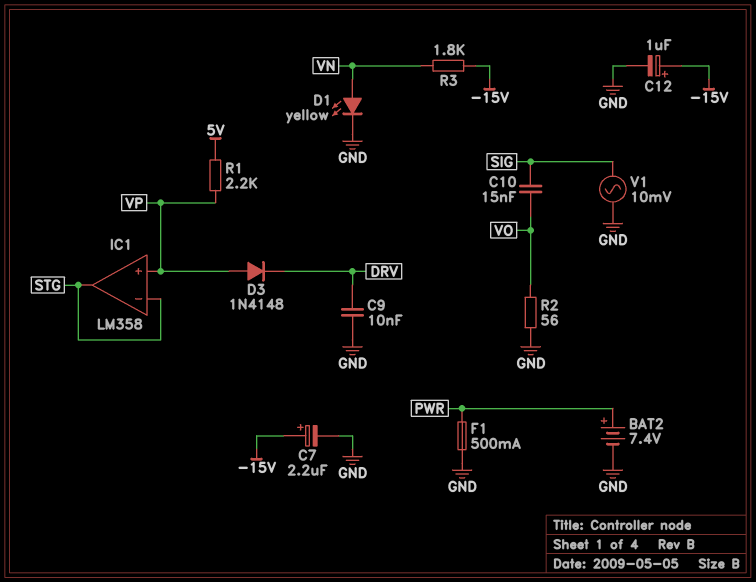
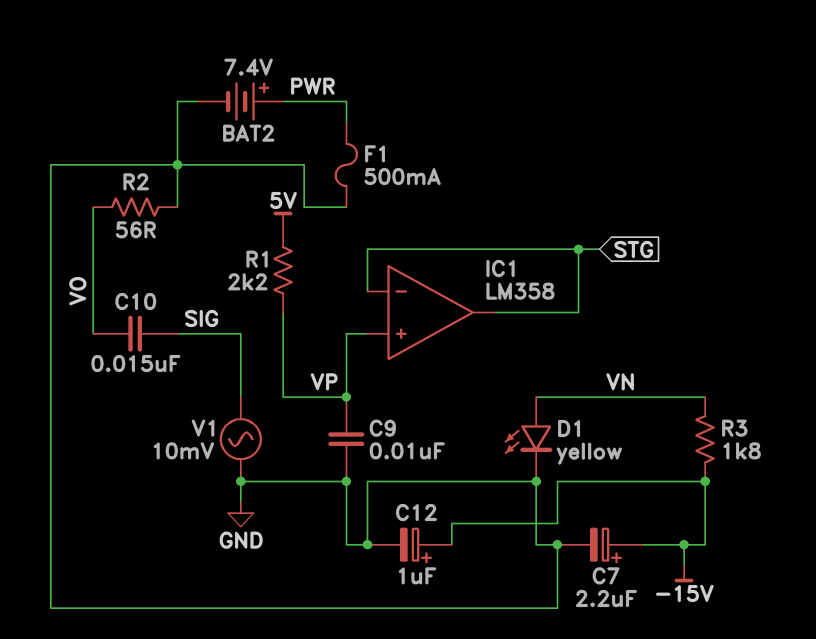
C9: 10nF (DRV, GND) -> 10nF (GND, VP)
D3: diode 1N4148 (A VP, K DRV) -> none

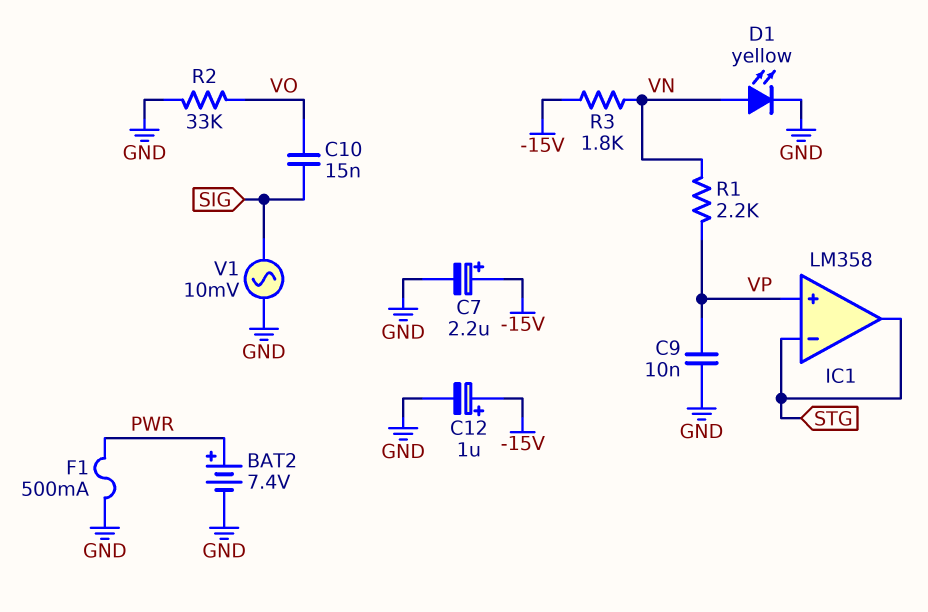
R1: 2.2k (5V, VP) -> 2.2k (VN, VP)
R2: 56 (GND, VO) -> 33k (GND, VO)

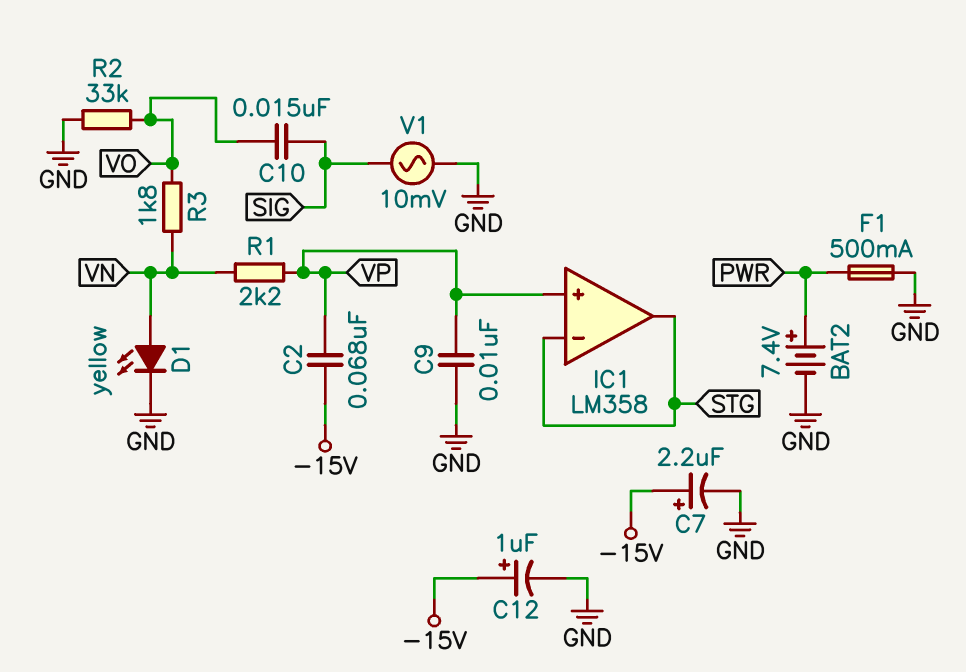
C2: none -> 68nF (-15V, VP)
R3: 1.8k (-15V, VN) -> 1.8k (VN, VO)

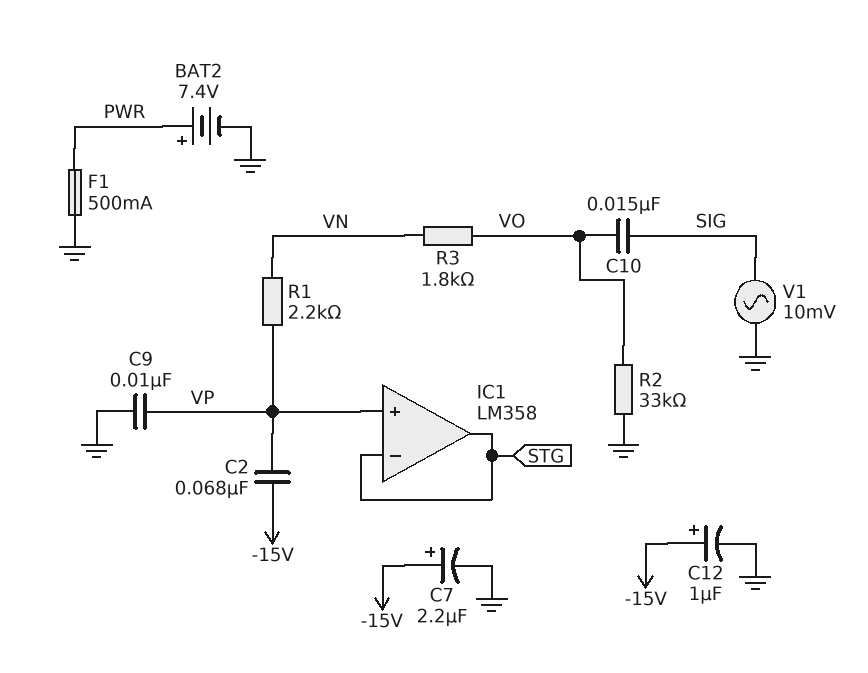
D1: LED yellow (A VN, K GND) -> none

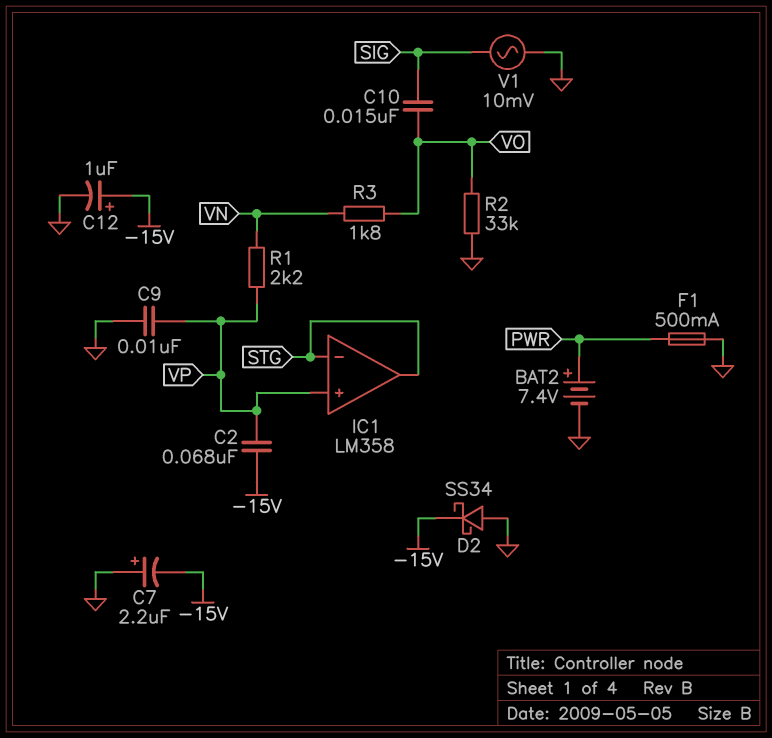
C7: 2.2uF (plus -15V, minus GND) -> 2.2uF (plus GND, minus -15V)
D2: none -> schottky SS34 (A GND, K -15V)

